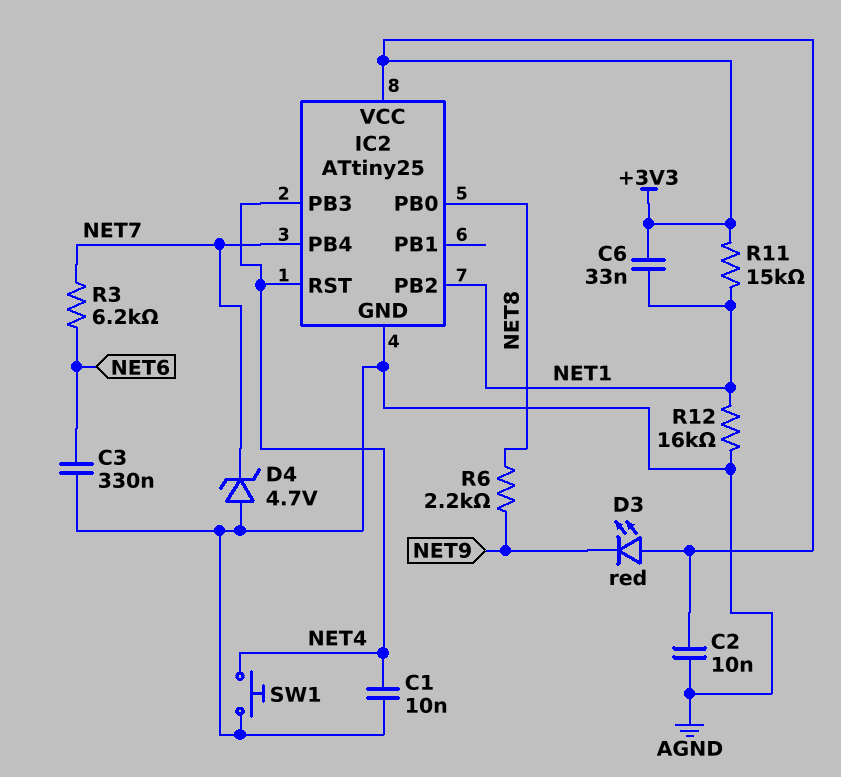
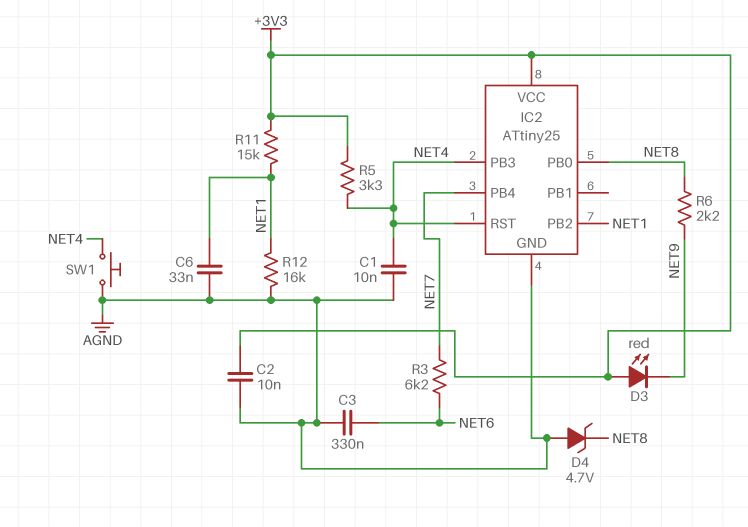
C6: 33nF (+3V3, NET1) -> 33nF (AGND, NET1)
D4: zener 4.7V (A AGND, K NET7) -> zener 4.7V (A AGND, K NET8)
R5: none -> 3.3k (+3V3, NET4)

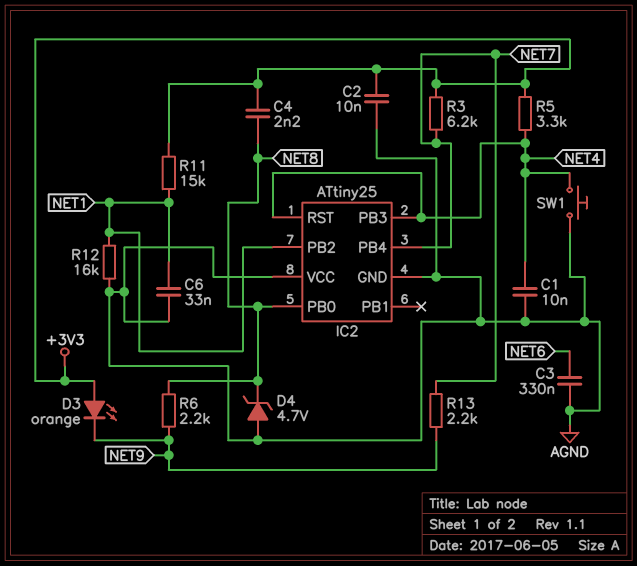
C4: none -> 2.2nF (+3V3, NET8)
D3: LED red (A +3V3, K NET9) -> LED orange (A +3V3, K NET9)
IC2 pin VCC: +3V3 -> AGND
R3: 6.2k (NET6, NET7) -> 6.2k (+3V3, NET7)
R13: none -> 2.2k (NET7, NET9)

